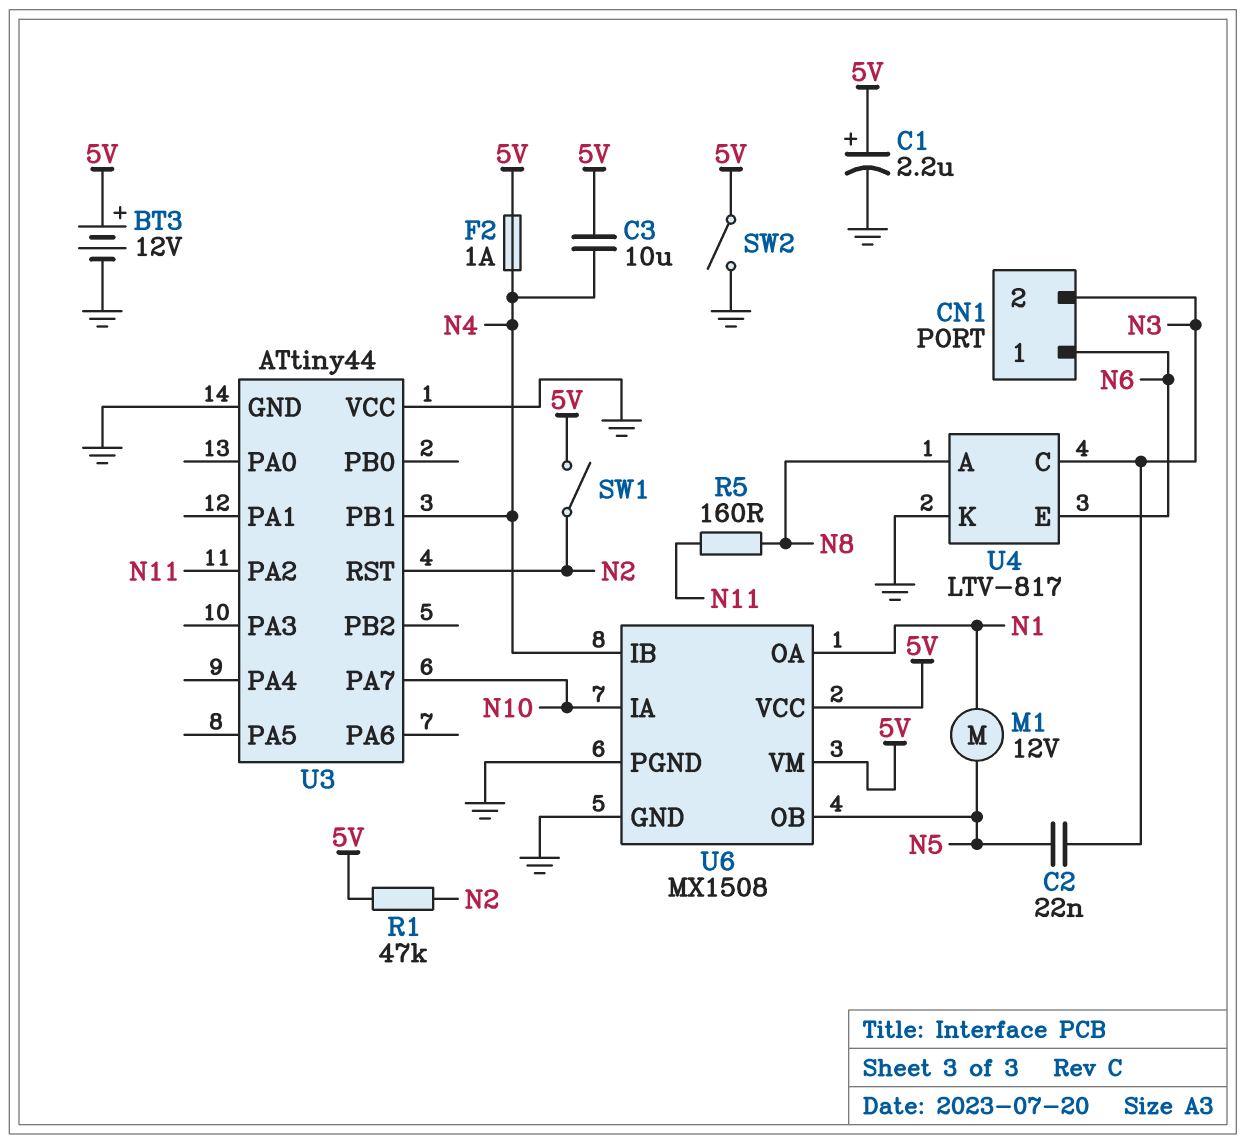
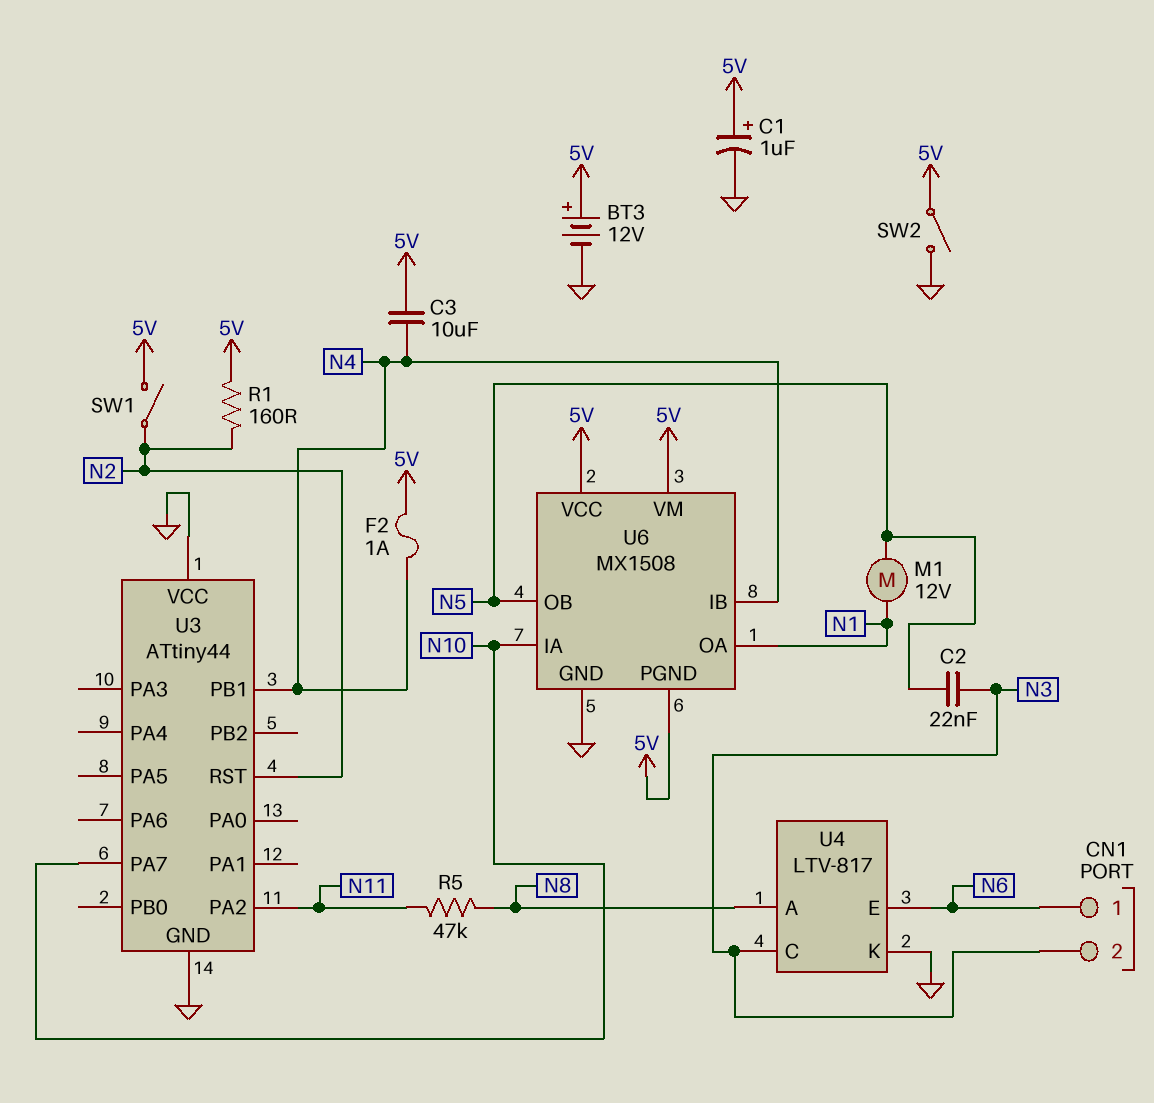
C1: 2.2uF (plus 5V, minus GND) -> 1uF (plus 5V, minus GND)
R1: 47k (5V, N2) -> 160 (5V, N2)
R5: 160 (N8, N11) -> 47k (N8, N11)
U6 pin PGND: GND -> 5V

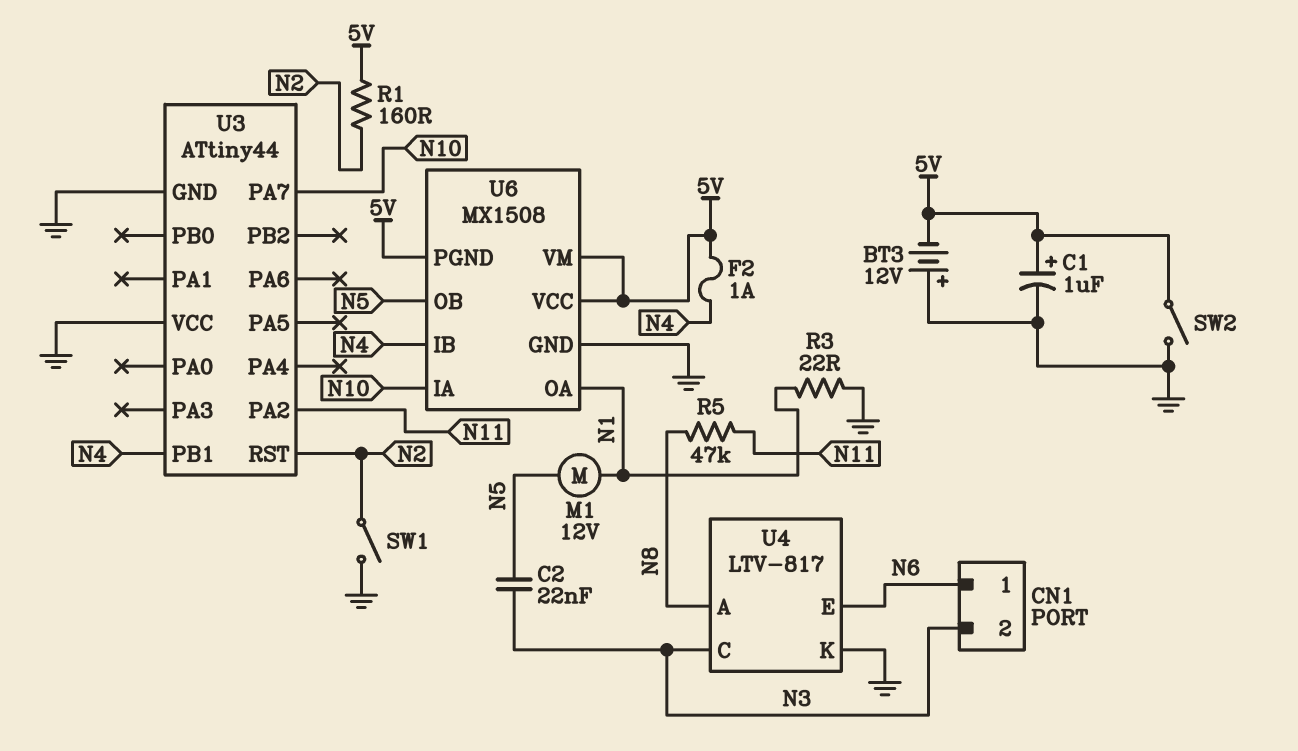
BT3: 12V (plus 5V, minus GND) -> 12V (plus GND, minus 5V)
C3: 10uF (5V, N4) -> none
R3: none -> 22 (GND, N1)
SW1: switch (5V, N2) -> switch (GND, N2)

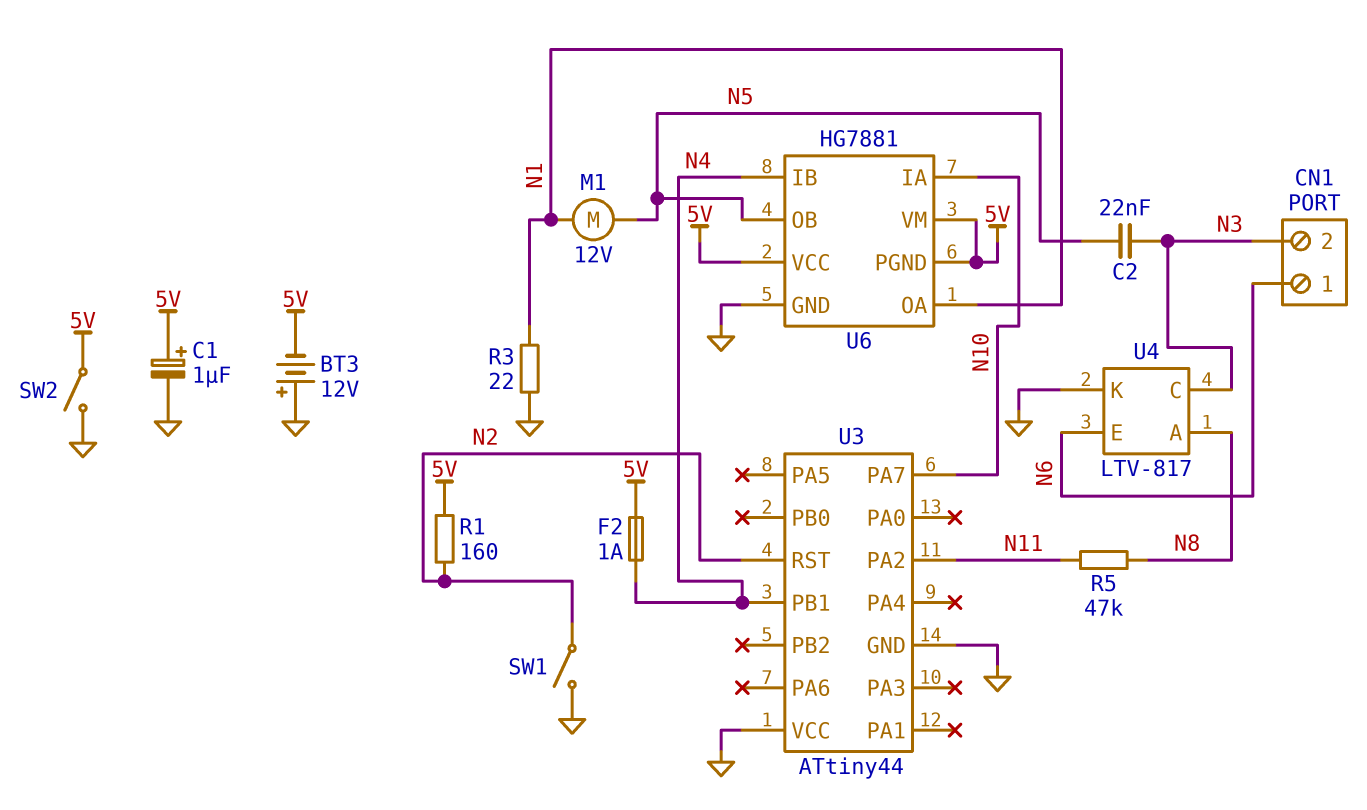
U6: MX1508 -> HG7881

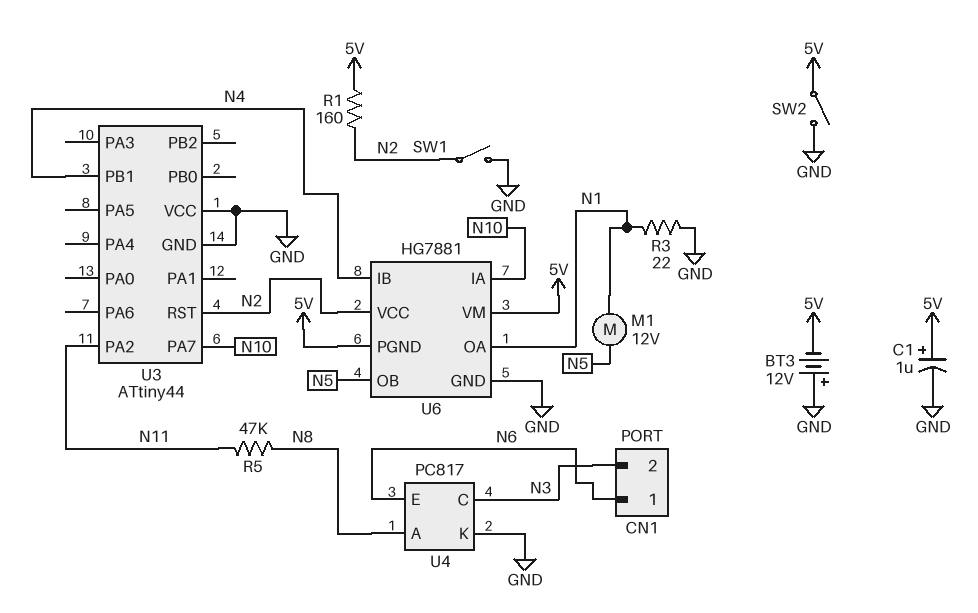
C2: 22nF (N3, N5) -> none
F2: 1A (5V, N4) -> none
U4: LTV-817 -> PC817
U6 pin VCC: 5V -> N2

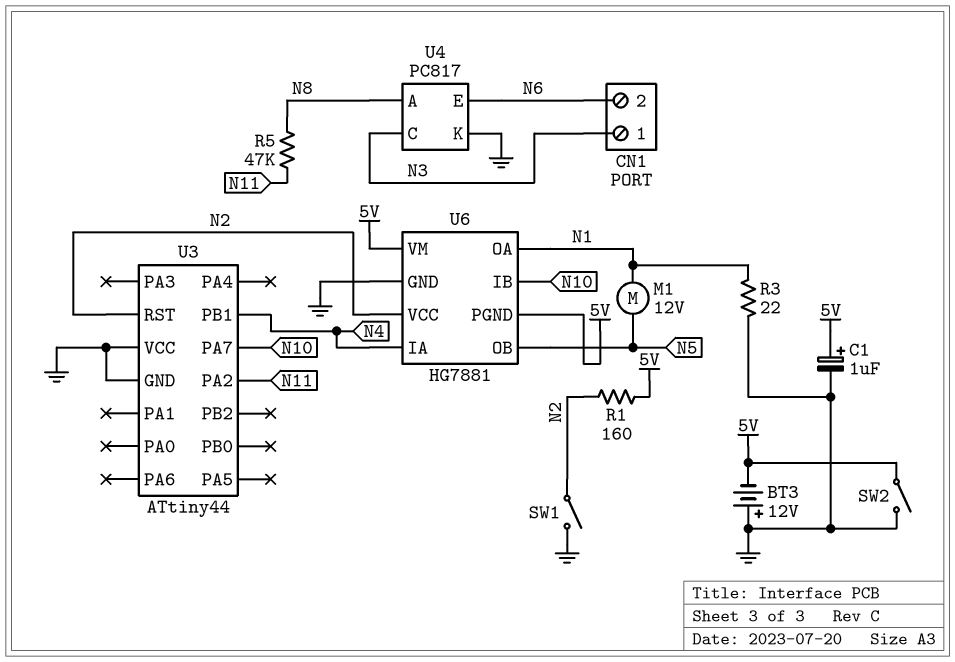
CN1 pin 1: N6 -> N3
CN1 pin 2: N3 -> N6
U6 pin IA: N10 -> N4
U6 pin IB: N4 -> N10

